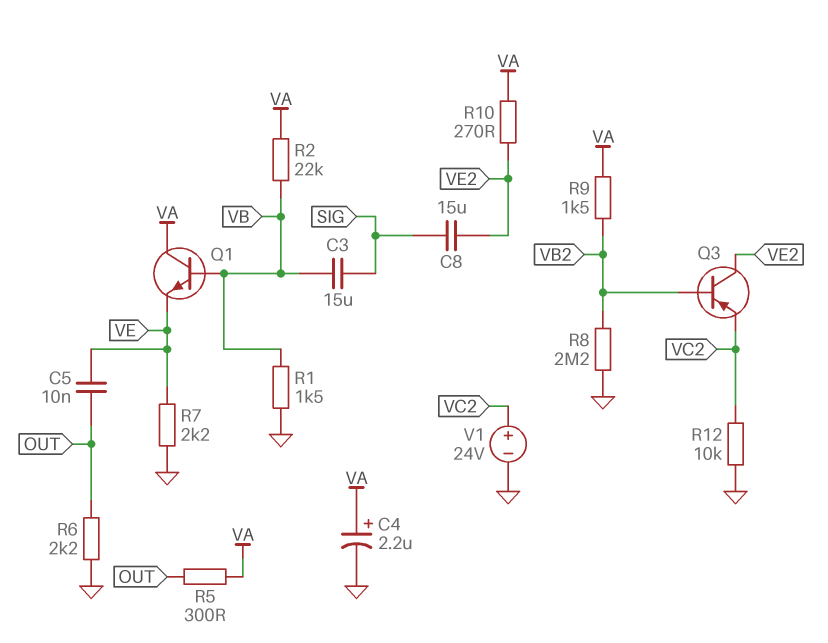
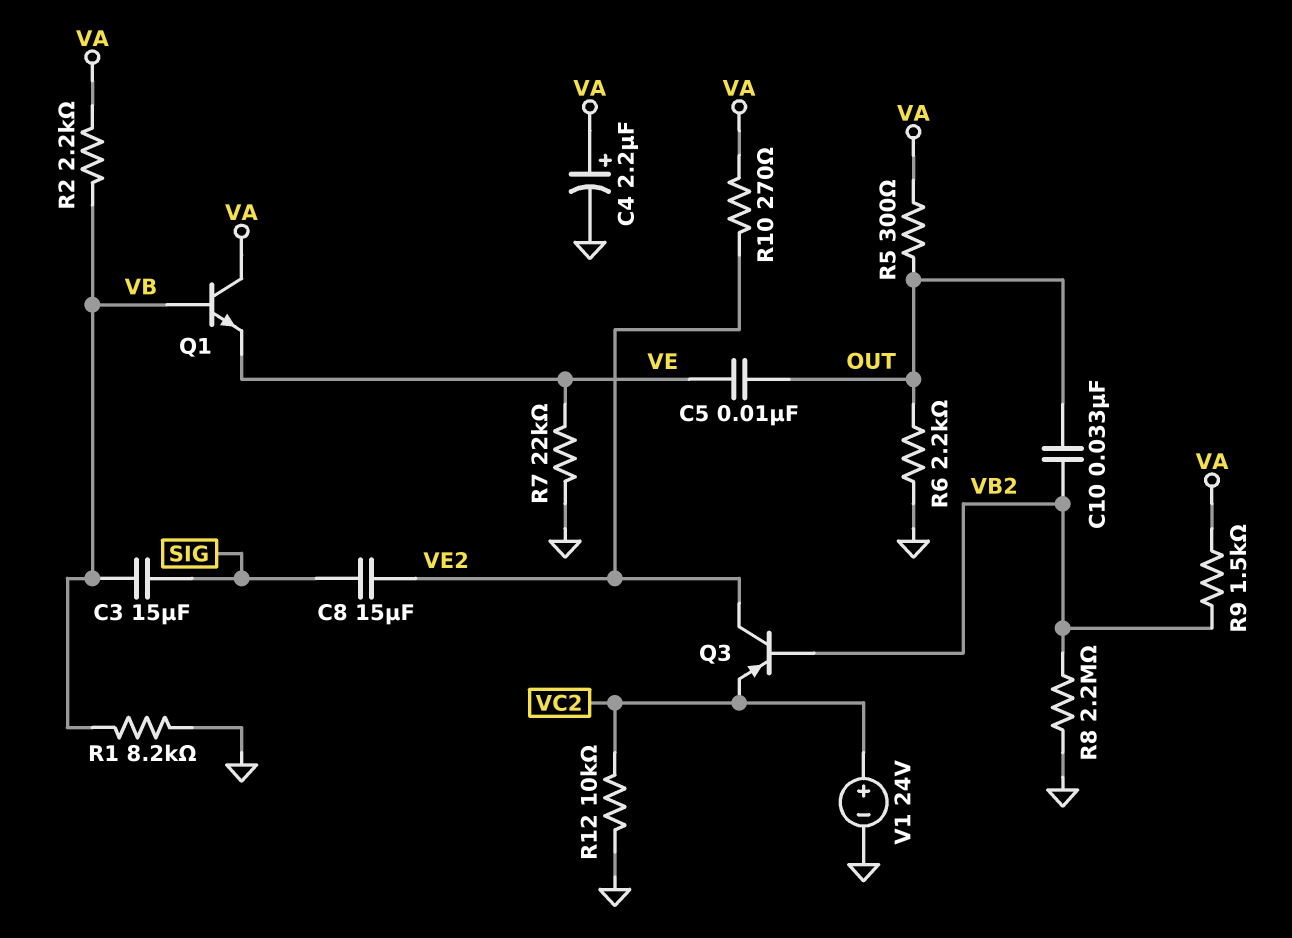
C10: none -> 33nF (OUT, VB2)
R1: 1.5k (GND, VB) -> 8.2k (GND, VB)
R2: 22k (VA, VB) -> 2.2k (VA, VB)
R7: 2.2k (GND, VE) -> 22k (GND, VE)

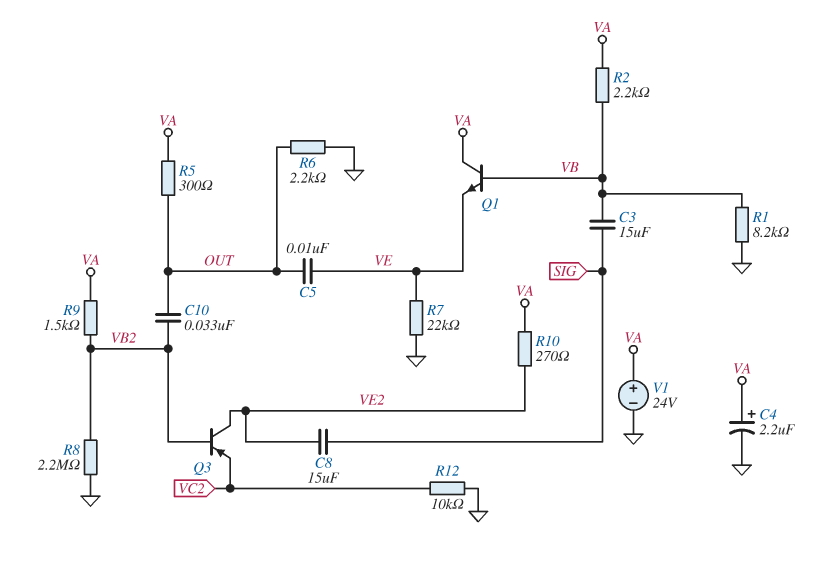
V1: 24V (plus VC2, minus GND) -> 24V (plus VA, minus GND)

